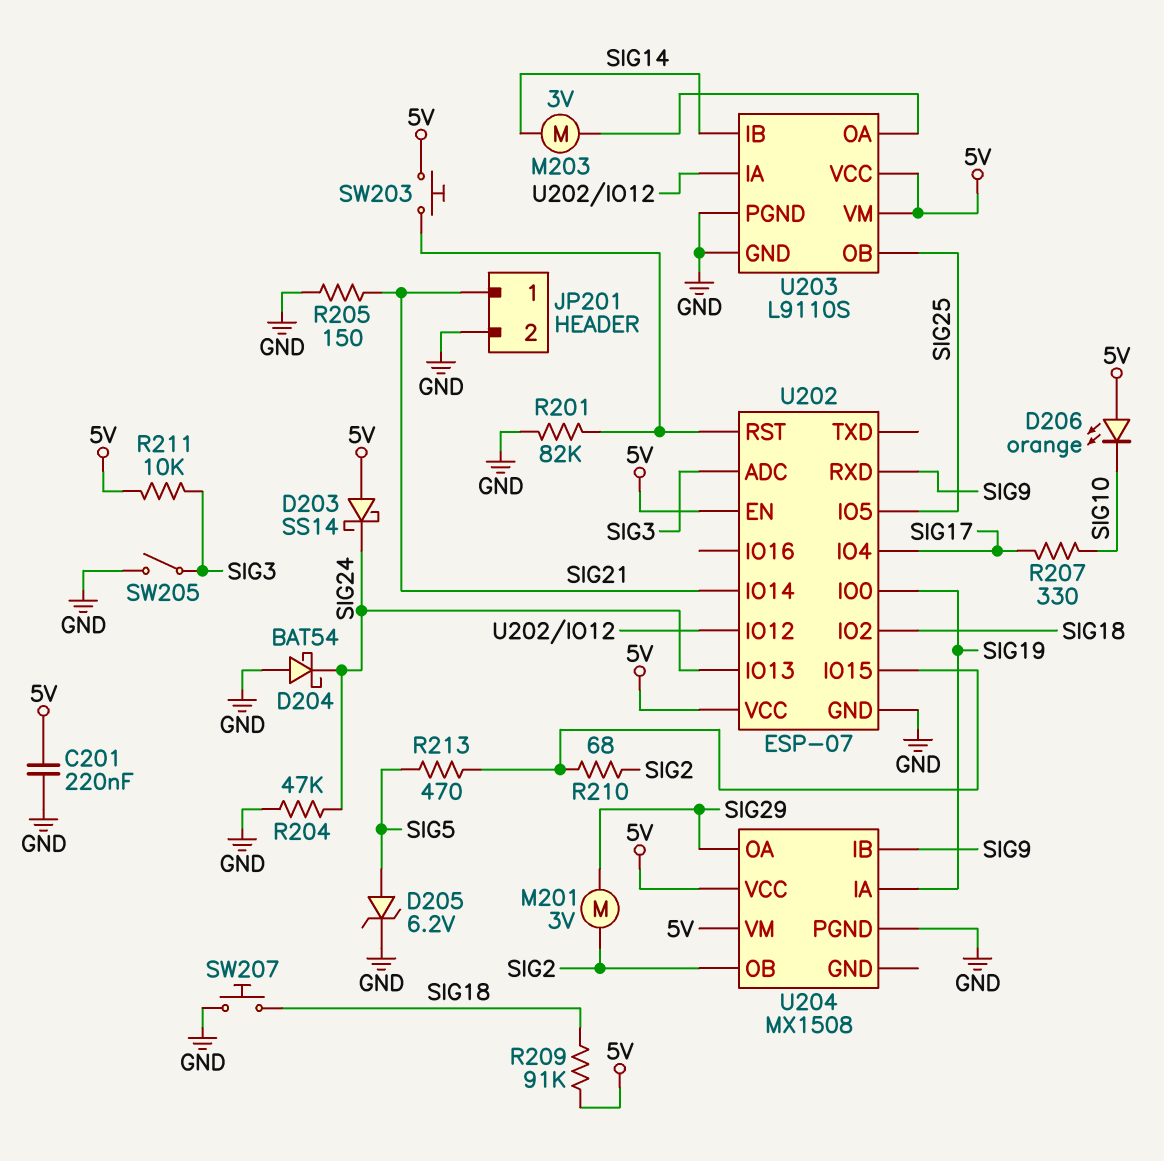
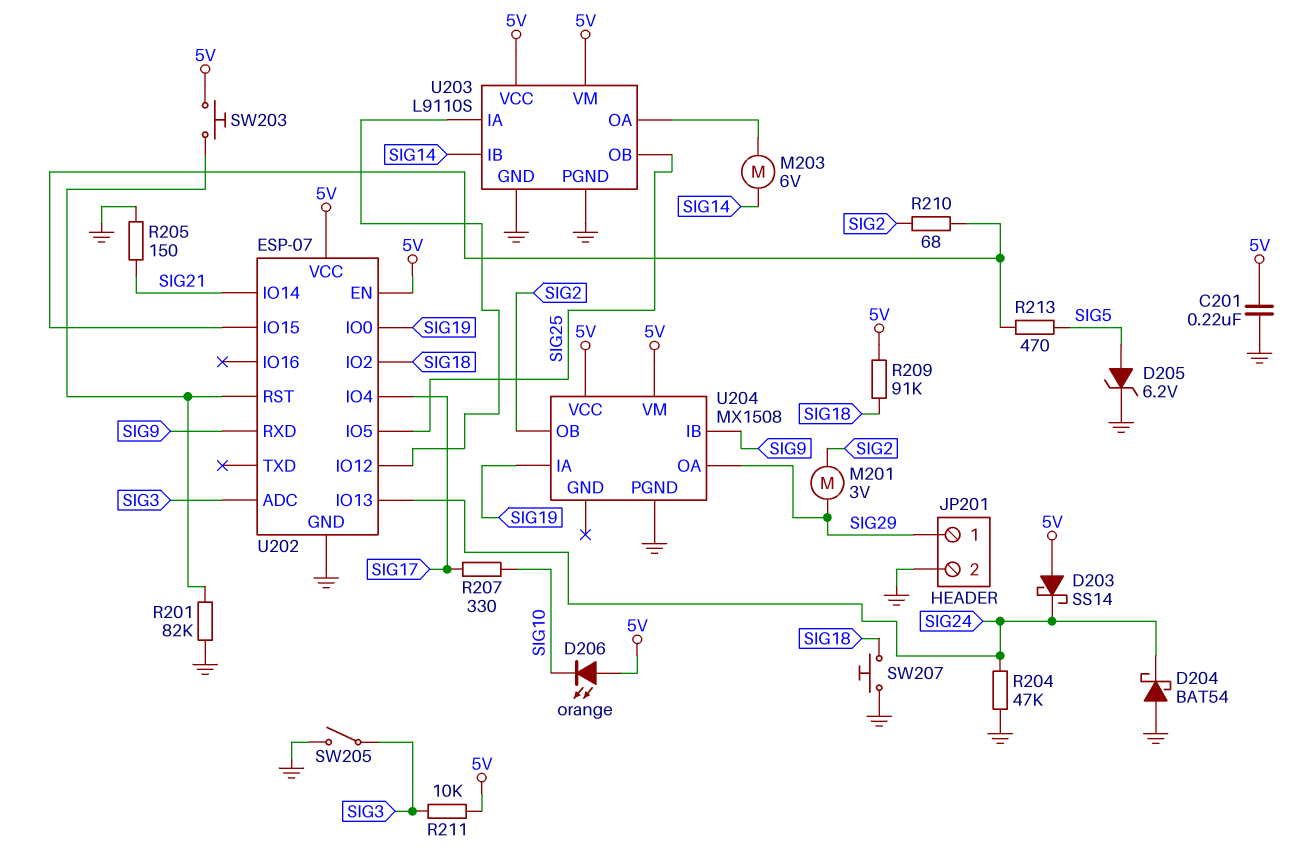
JP201 pin 1: SIG21 -> SIG29
M203: motor 3V (SIG14, U203/OA) -> motor 6V (SIG14, U203/OA)

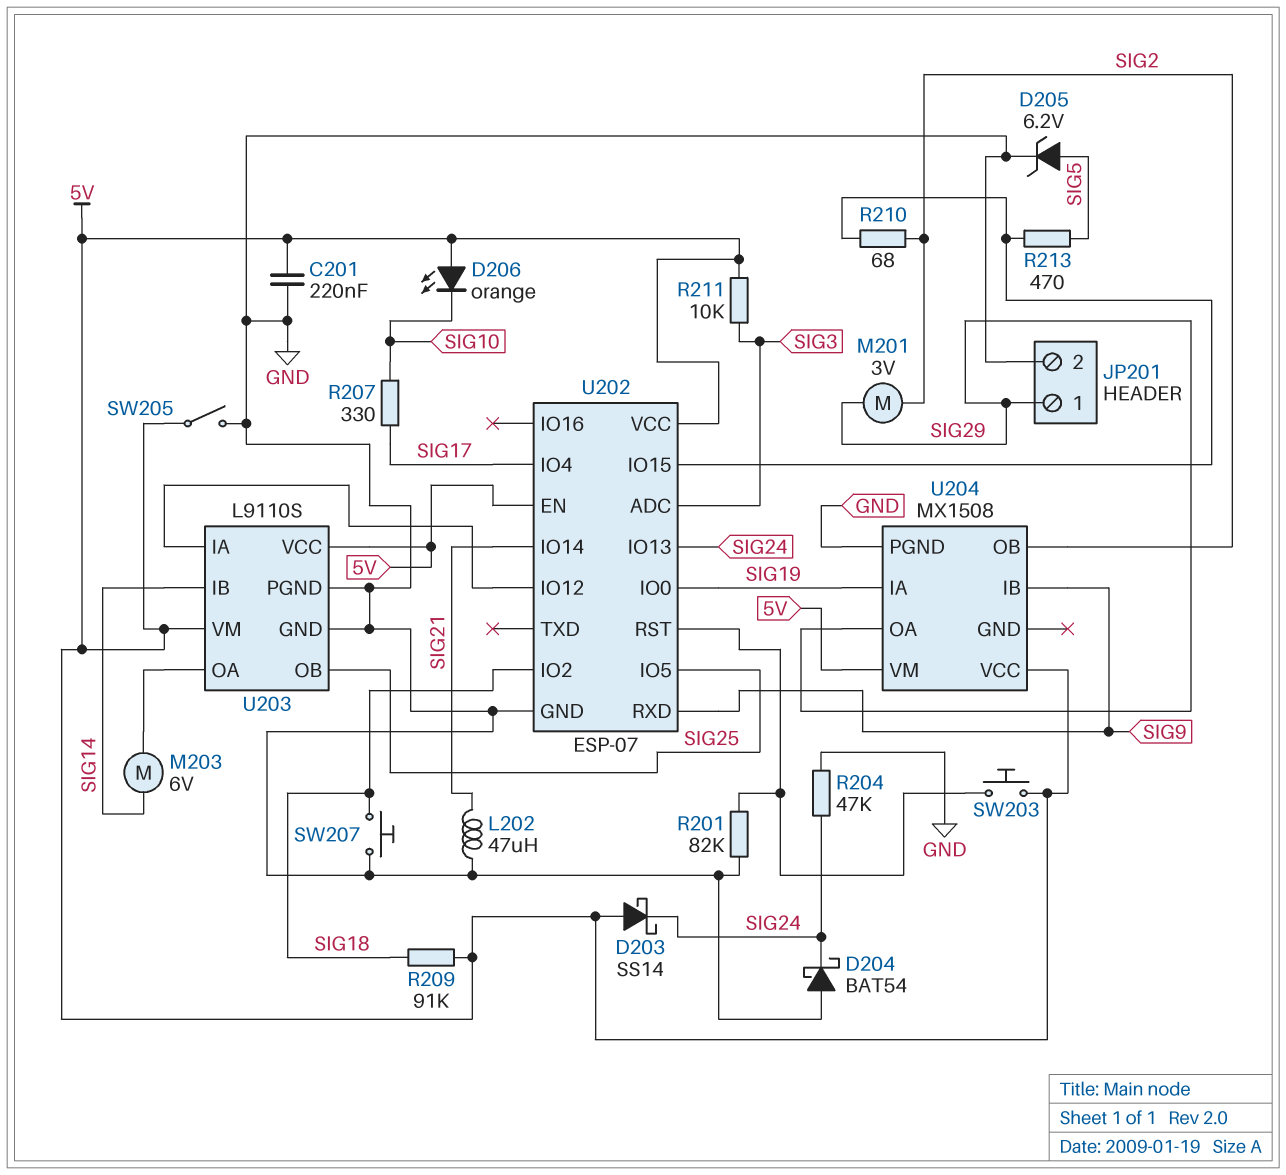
L202: none -> 47uH (GND, SIG21)
R205: 150 (GND, SIG21) -> none
SW205: switch (GND, SIG3) -> switch (5V, GND)

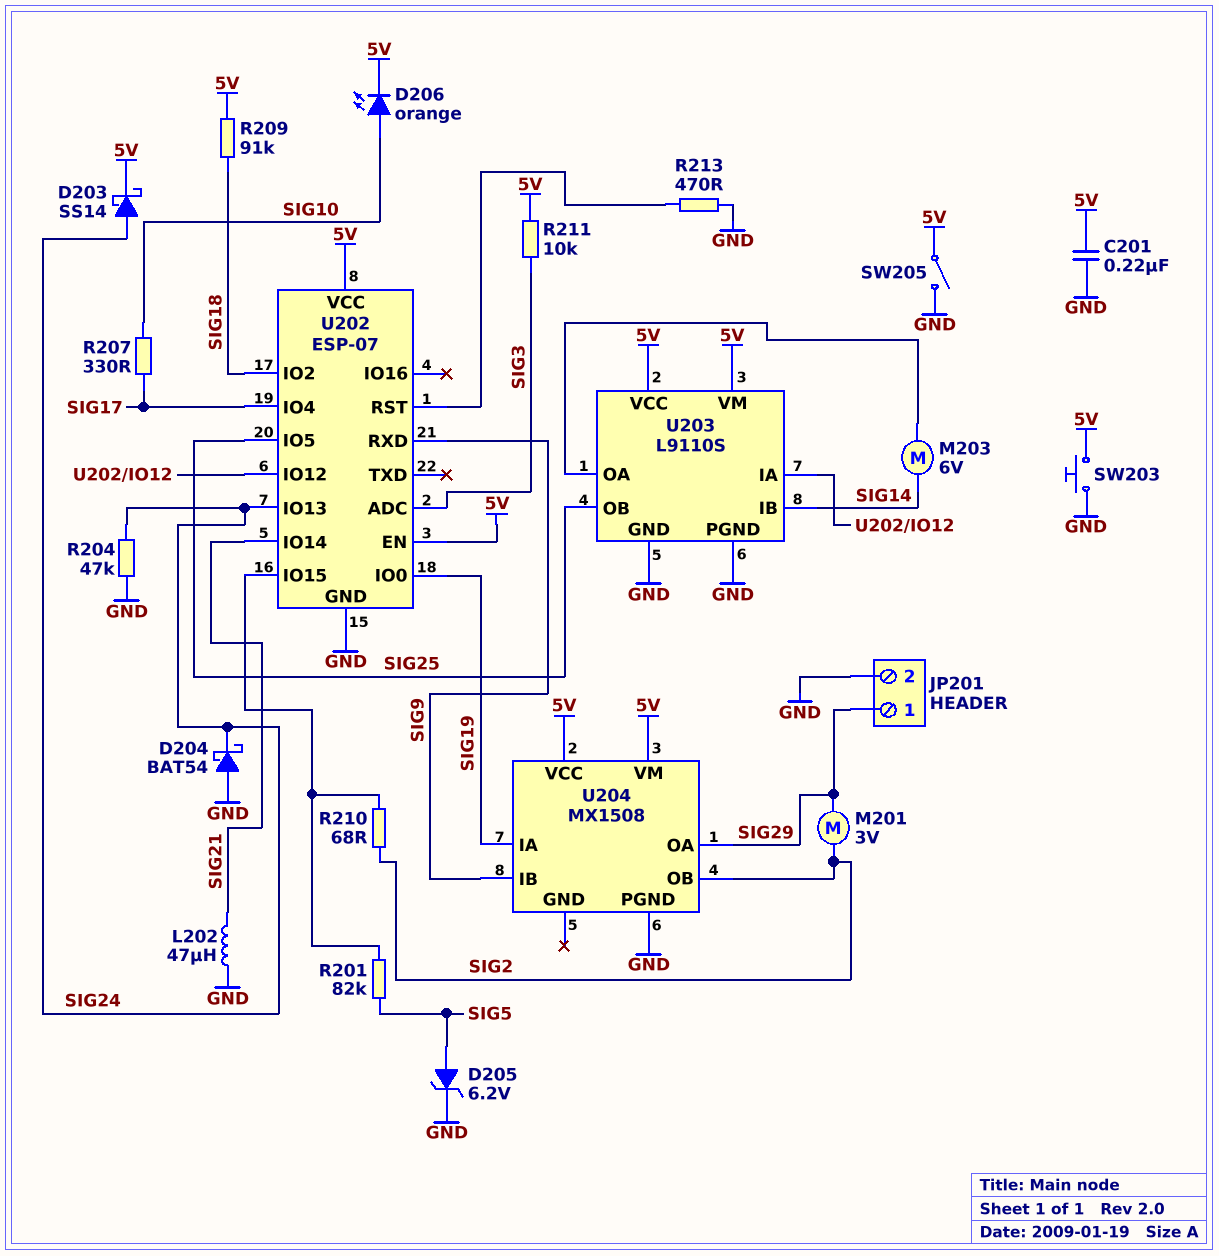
D203: schottky SS14 (A 5V, K SIG24) -> schottky SS14 (A SIG24, K 5V)
D206: LED orange (A 5V, K SIG10) -> LED orange (A SIG10, K 5V)
R201: 82k (GND, U202/RST) -> 82k (SIG5, U202/IO15)
R213: 470 (SIG5, U202/IO15) -> 470 (GND, U202/RST)
SW203: button (5V, U202/RST) -> button (5V, GND)
SW207: button (GND, SIG18) -> none

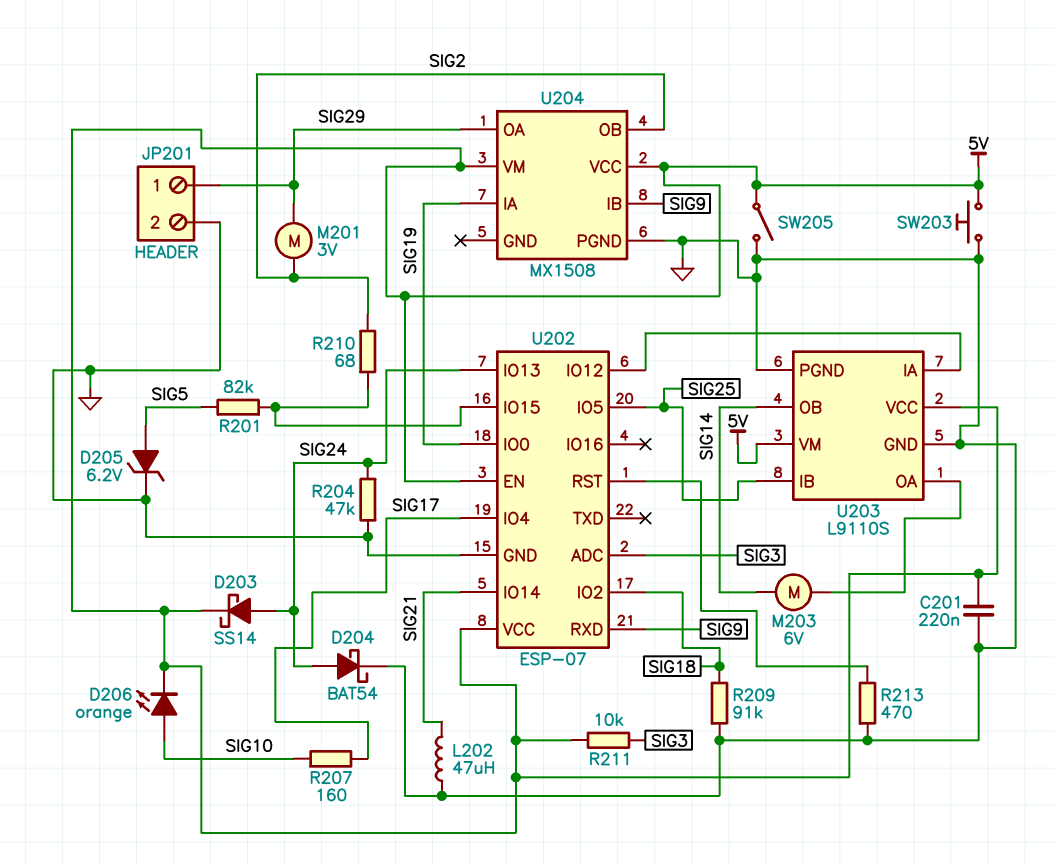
D204: schottky BAT54 (A GND, K SIG24) -> schottky BAT54 (A SIG24, K GND)
R207: 330 (SIG10, SIG17) -> 160 (SIG10, SIG17)
R209: 91k (5V, SIG18) -> 91k (GND, SIG18)
U203 pin IB: SIG14 -> SIG25
U203 pin OB: SIG25 -> SIG14

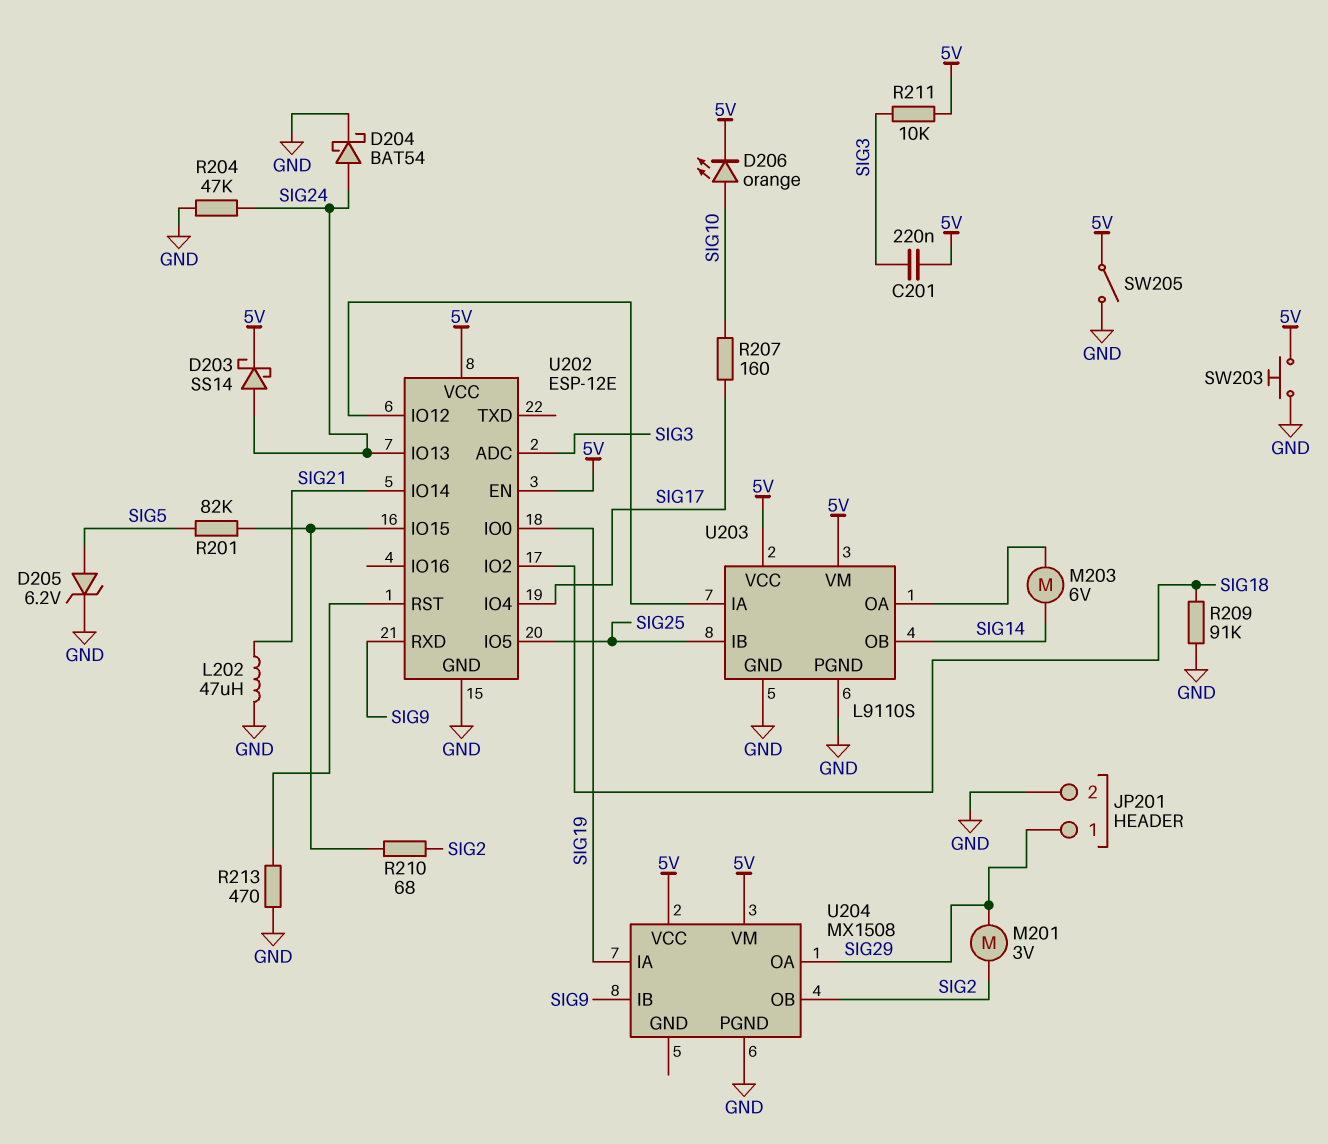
C201: 220nF (5V, GND) -> 220nF (5V, SIG3)
U202: ESP-07 -> ESP-12E

